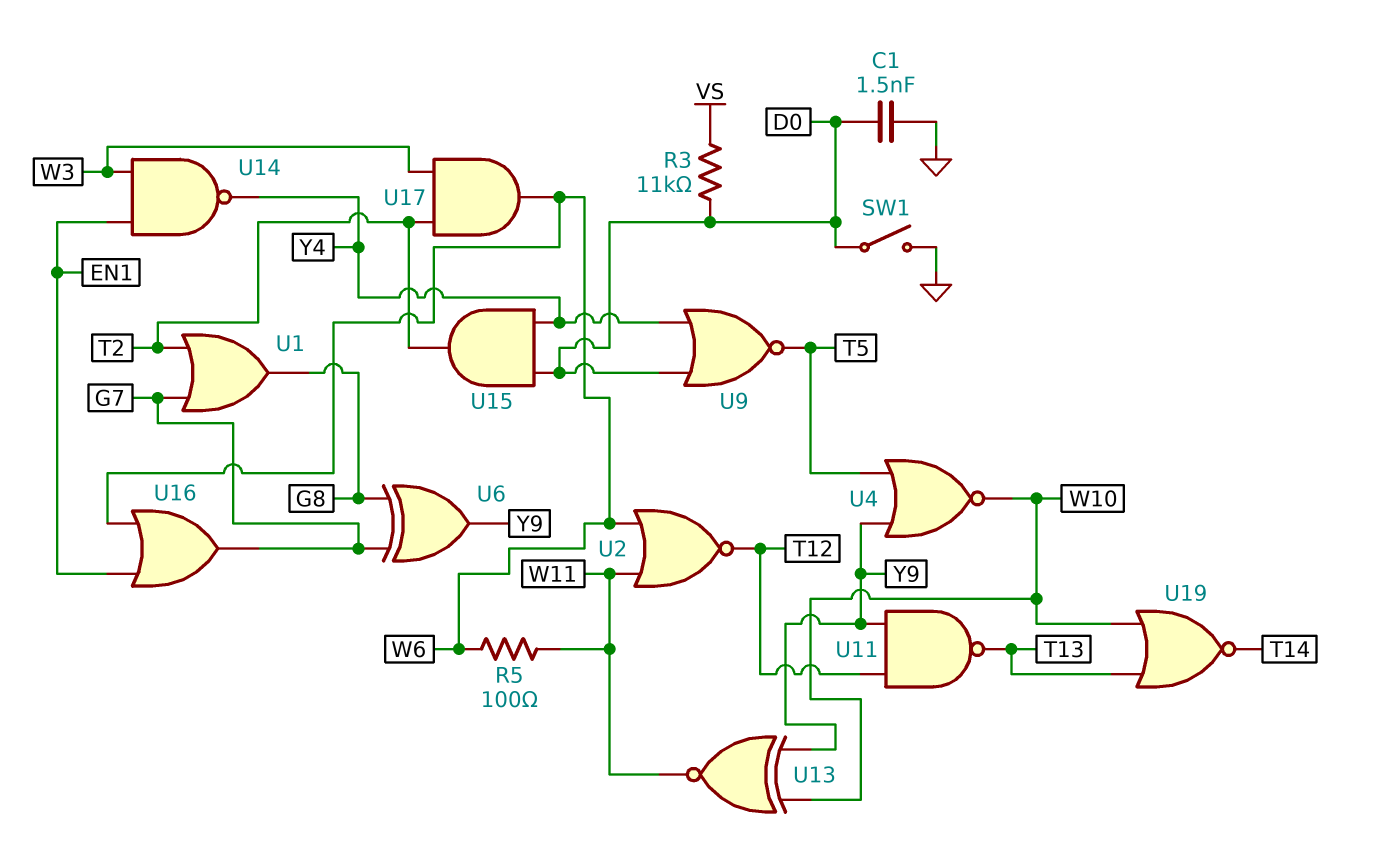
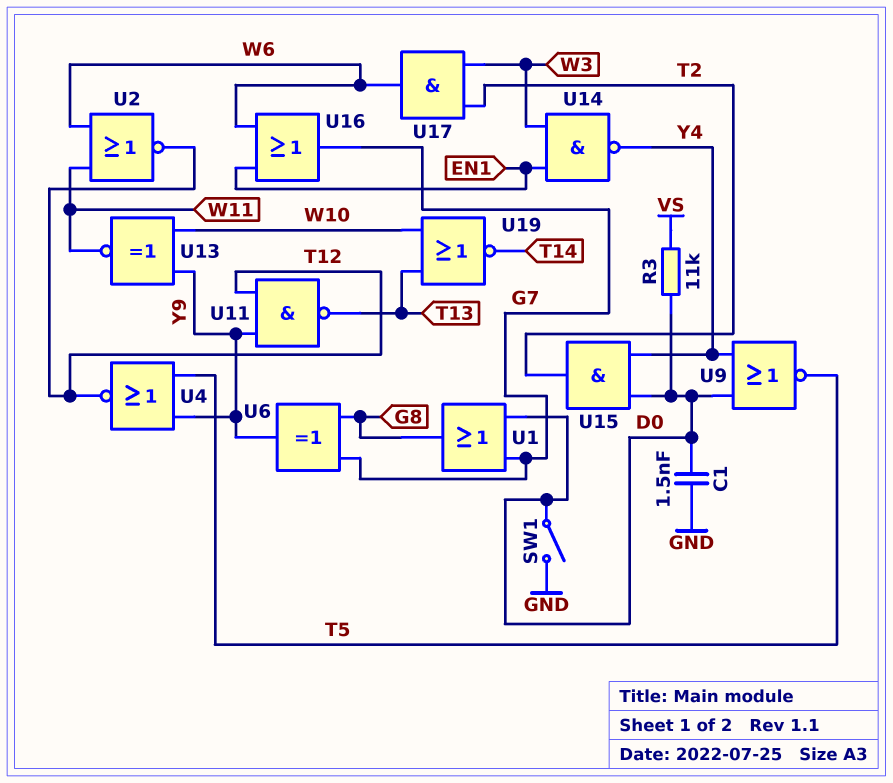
R5: 100 (W6, W11) -> none
U1: OR (in G7, in T2, out G8) -> OR (in D0, in G7, out G8)
U4: NOR (in T5, in Y9, out W10) -> NOR (in T5, in Y9, out T12)

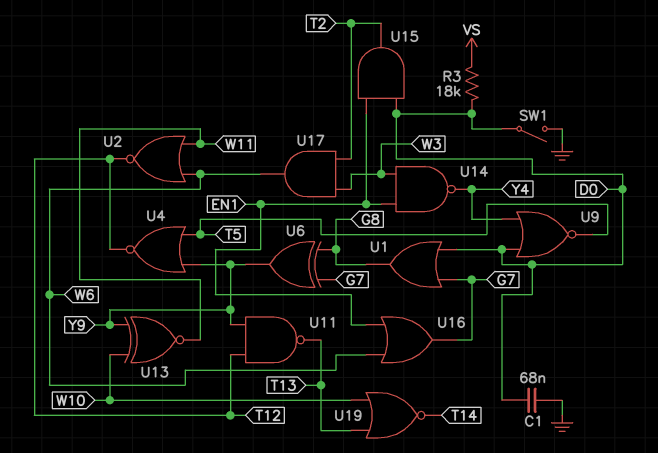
C1: 1.5nF (D0, GND) -> 68nF (D0, GND)
R3: 11k (D0, VS) -> 18k (D0, VS)
U15: AND (in D0, in Y4, out T2) -> AND (in D0, in EN1, out T2)

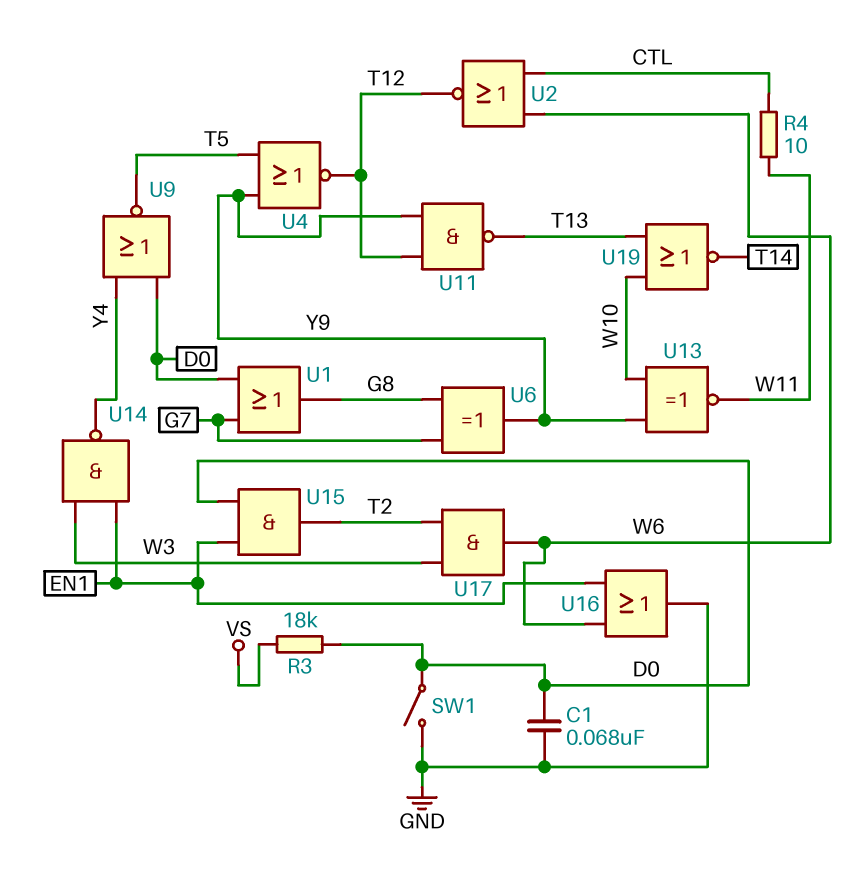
R4: none -> 10 (CTL, W11)
U2: NOR (in W6, in W11, out T12) -> NOR (in CTL, in W6, out T12)
U16: OR (in EN1, in W6, out G7) -> OR (in EN1, in W6, out GND)

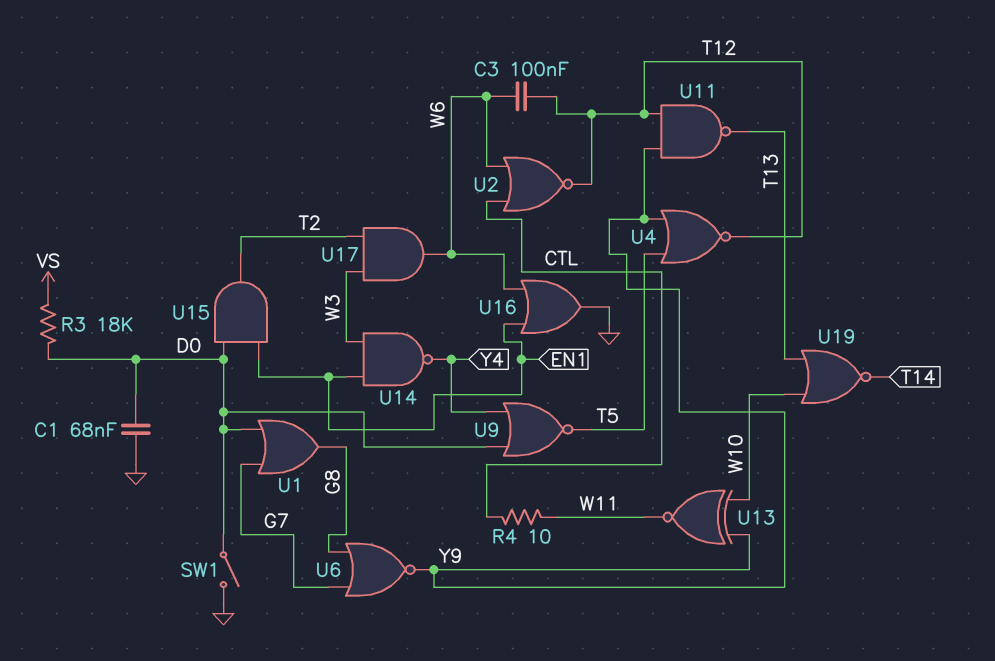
C3: none -> 100nF (T12, W6)
U6: XOR (in G7, in G8, out Y9) -> NOR (in G7, in G8, out Y9)

